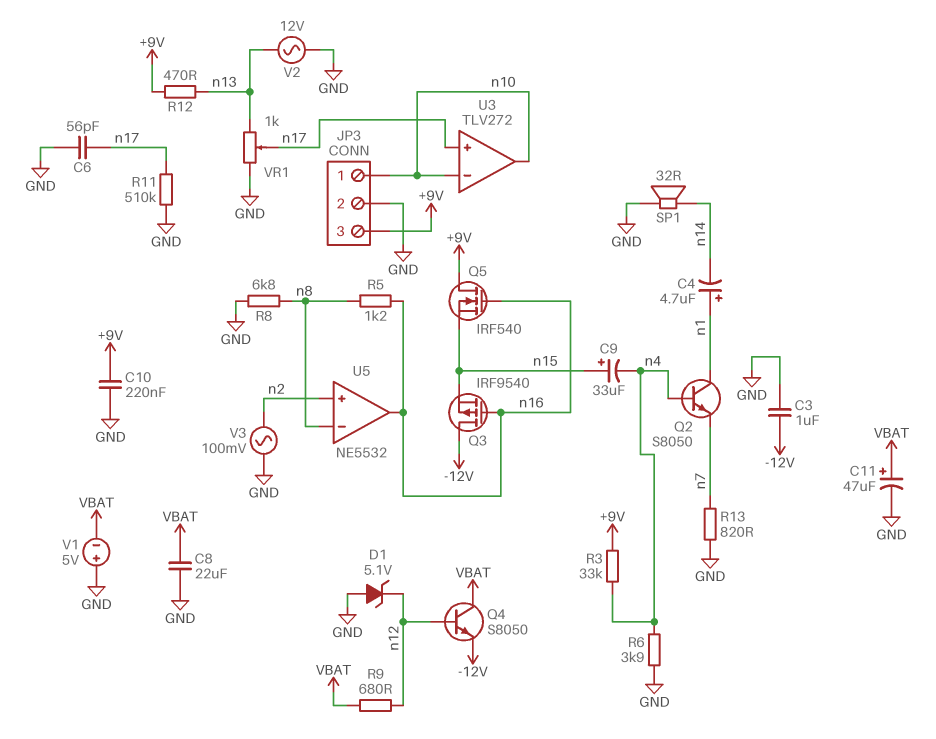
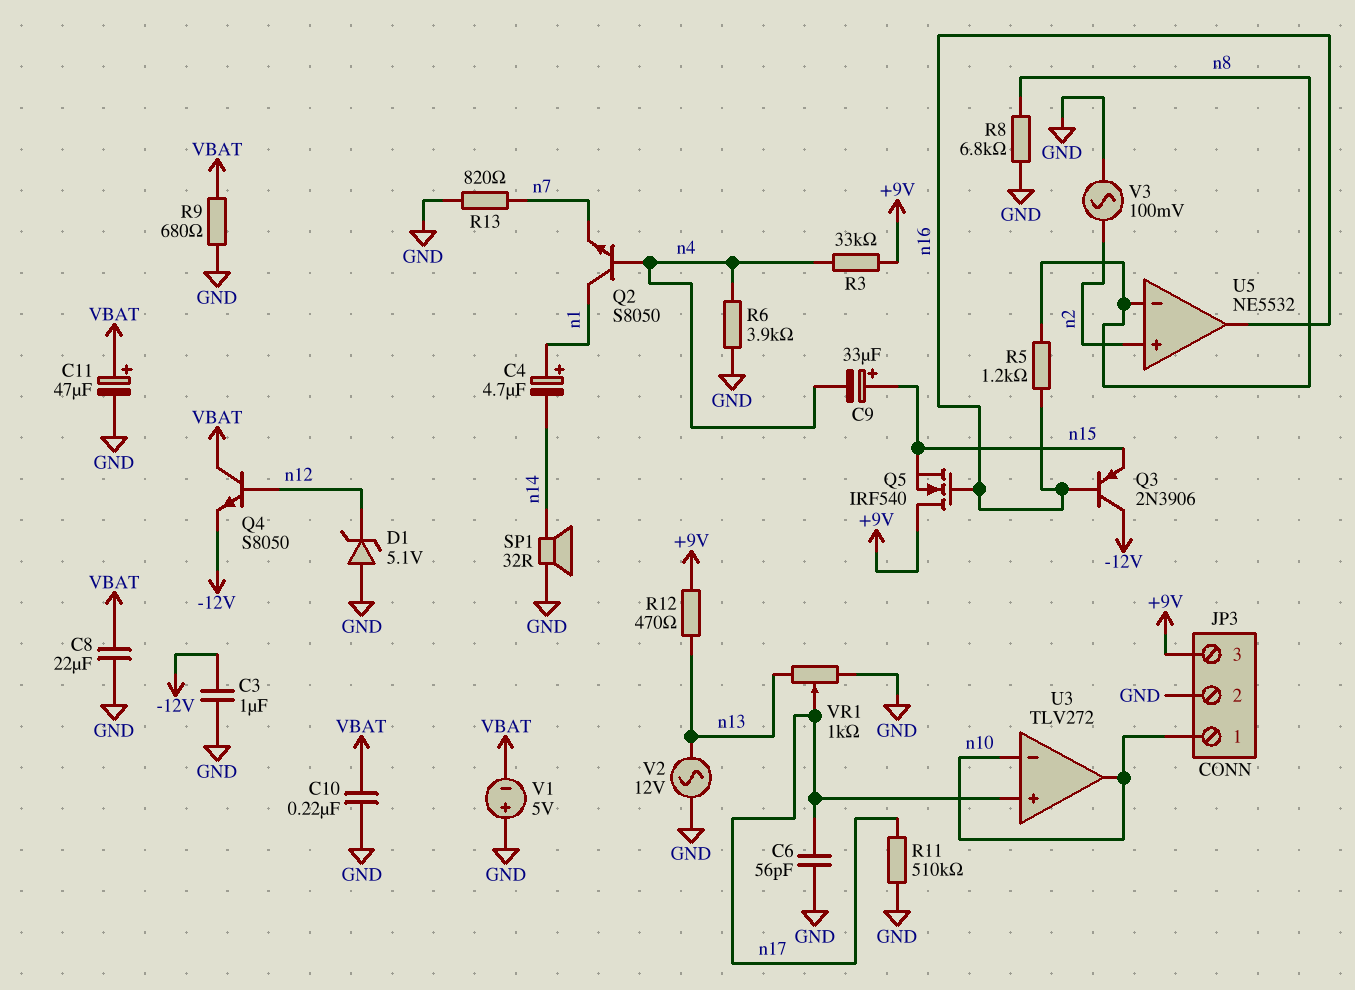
C10: 220nF (+9V, GND) -> 220nF (GND, VBAT)
Q3: PMOS IRF9540 (G n16, D -12V, S n15) -> PNP 2N3906 (B n16, C -12V, E n15)
R9: 680 (VBAT, n12) -> 680 (GND, VBAT)

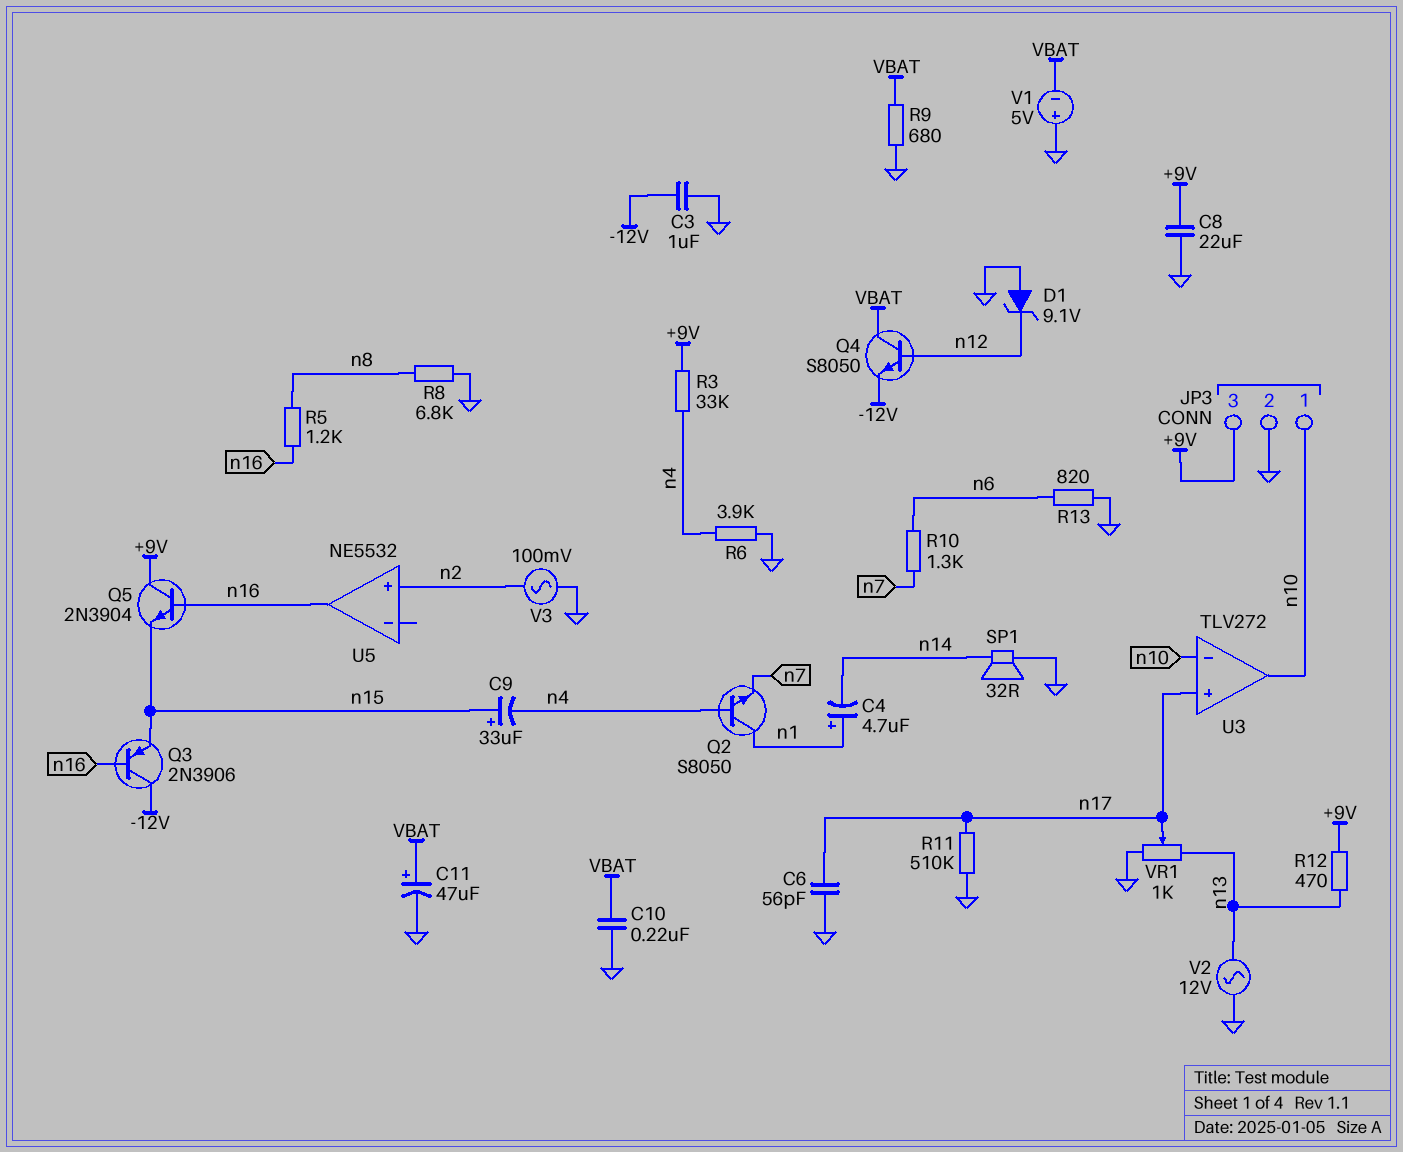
C8: 22uF (GND, VBAT) -> 22uF (+9V, GND)
D1: zener 5.1V (A GND, K n12) -> zener 9.1V (A GND, K n12)
Q5: NMOS IRF540 (G n16, D +9V, S n15) -> NPN 2N3904 (B n16, C +9V, E n15)
R10: none -> 1.3k (n6, n7)
R13: 820 (GND, n7) -> 820 (GND, n6)
U5 pin in-: n8 -> none

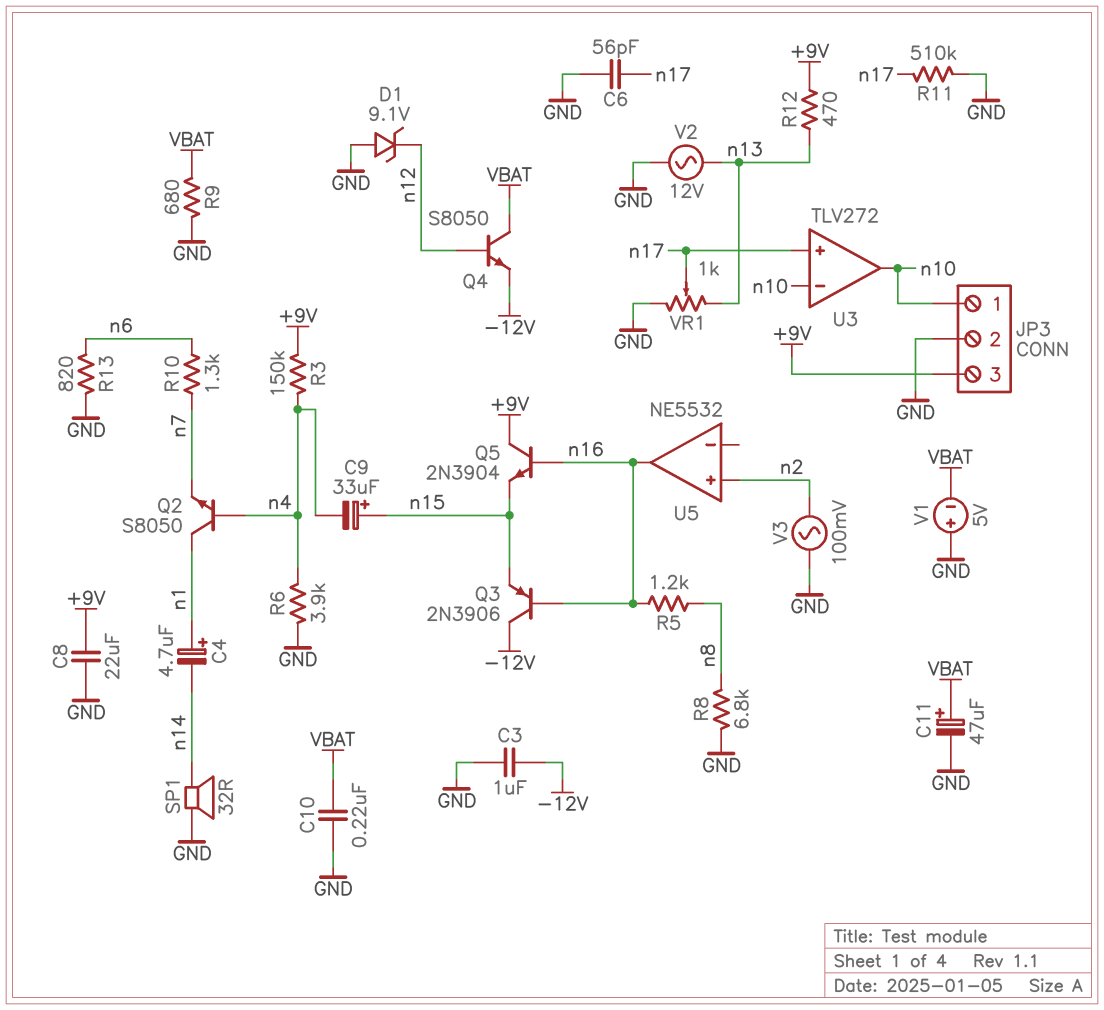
R3: 33k (+9V, n4) -> 150k (+9V, n4)

